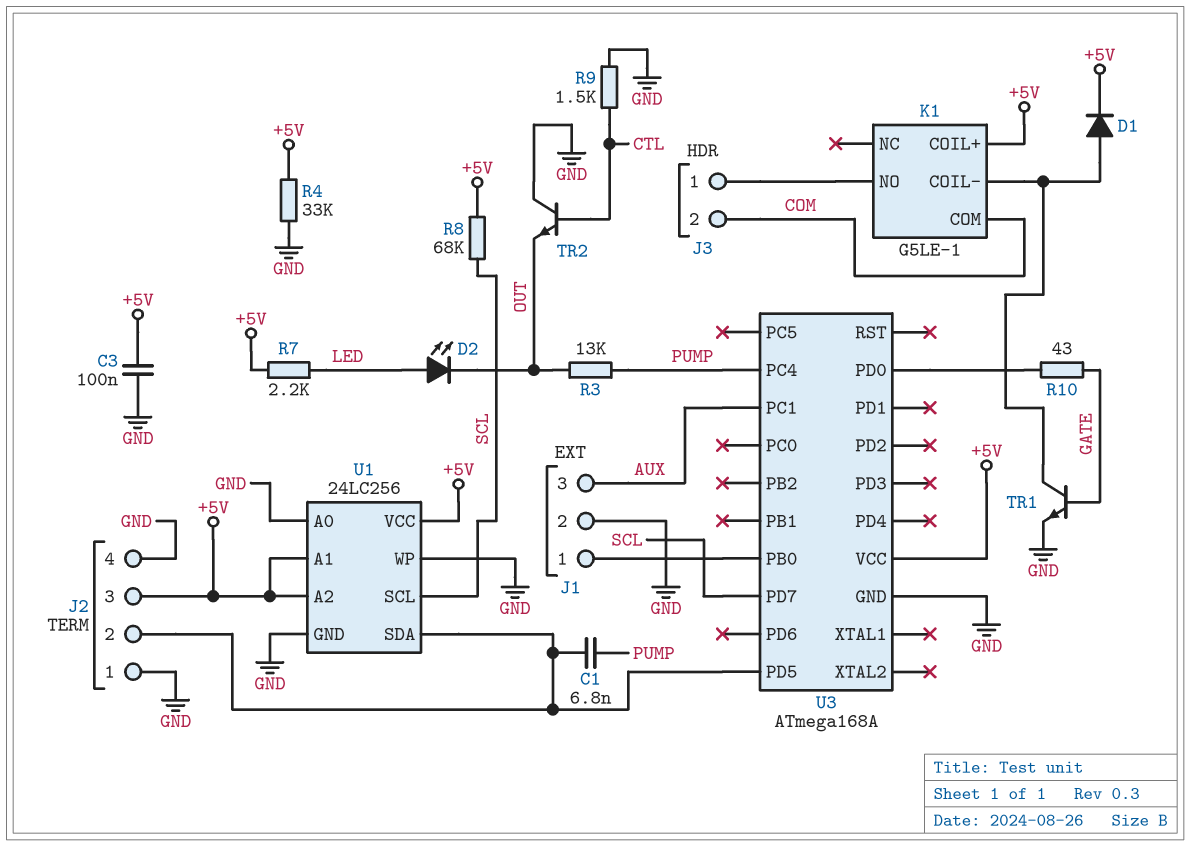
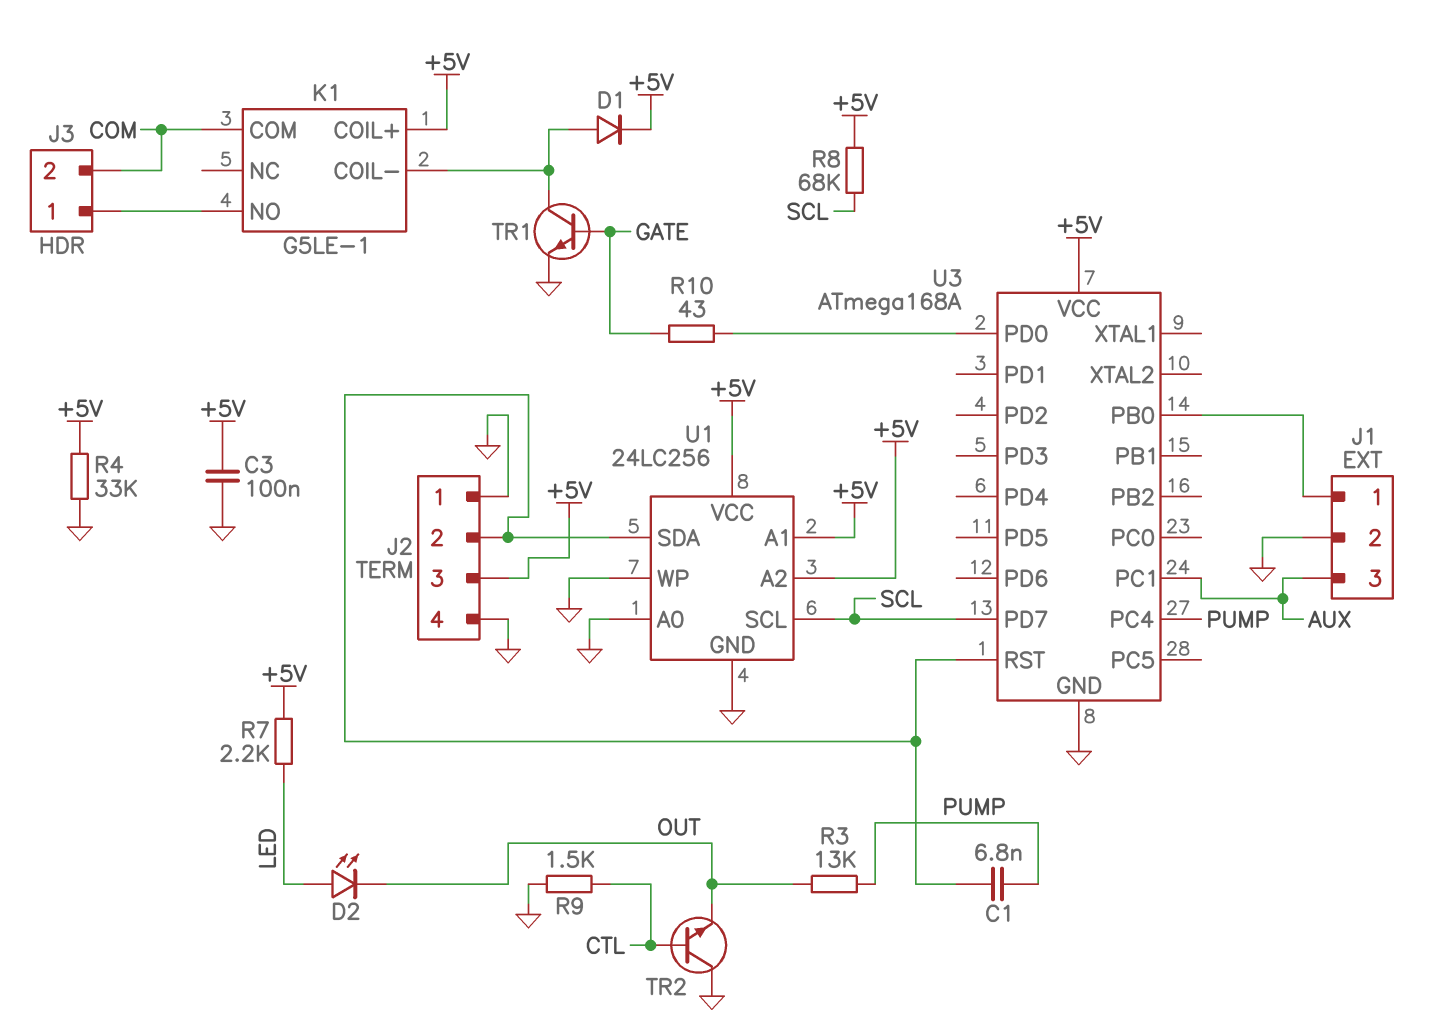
U3 pin PD5: J2/2 -> none
U3 pin RST: none -> J2/2

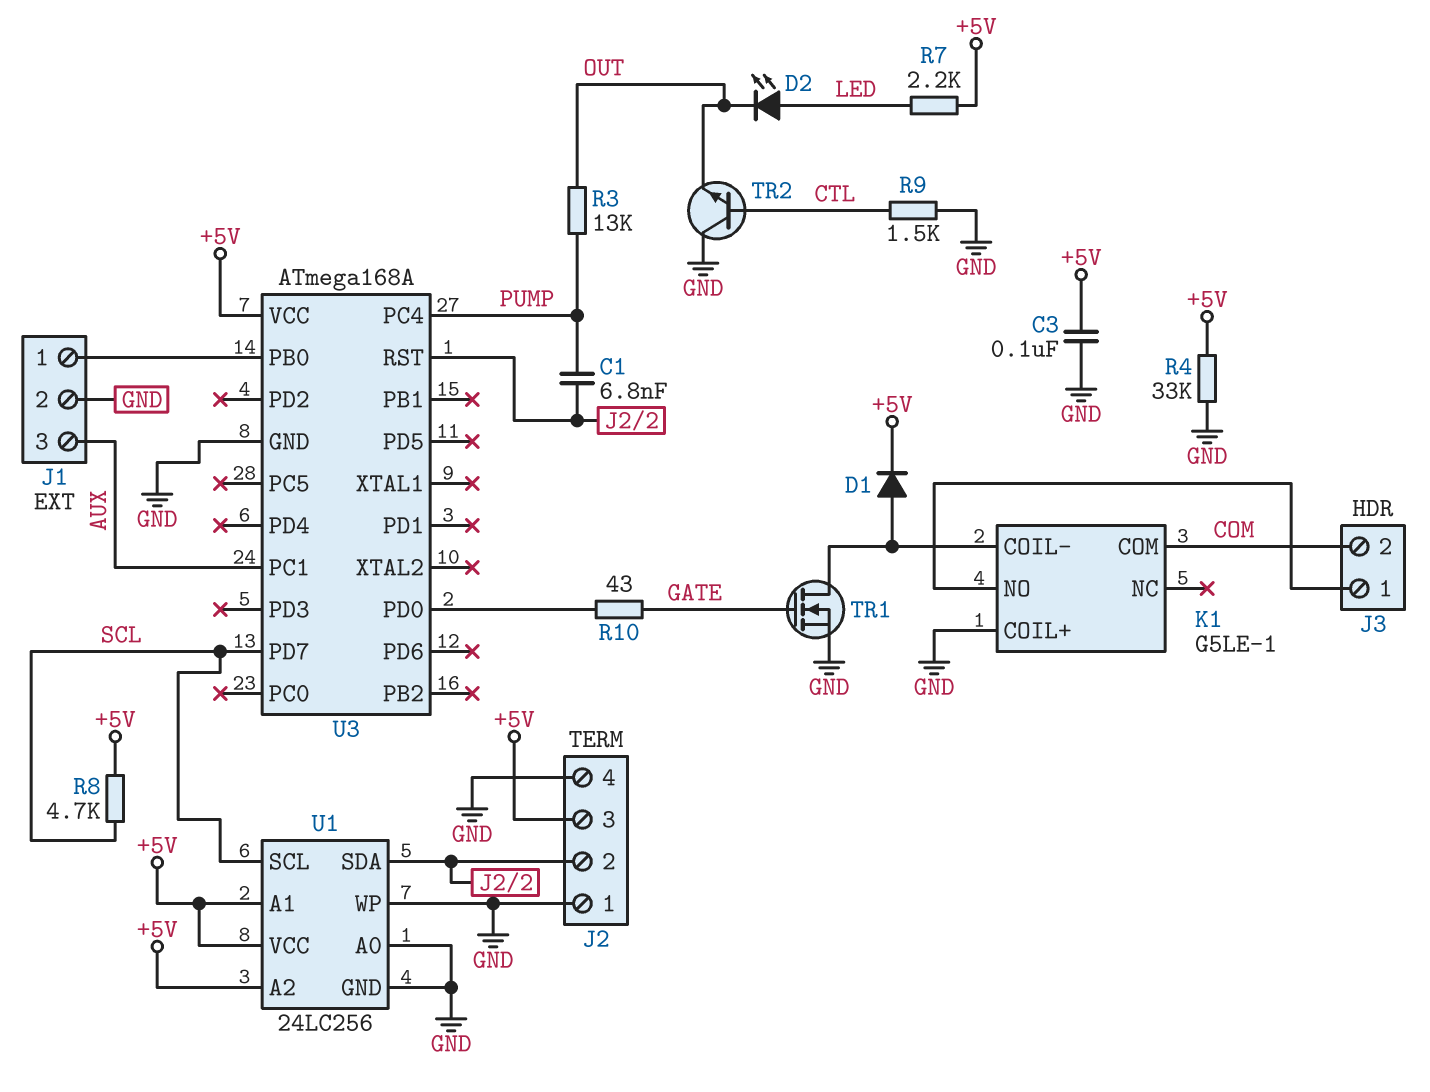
K1 pin COIL+: +5V -> GND
R8: 68k (+5V, SCL) -> 4.7k (+5V, SCL)
TR1: NPN (B GATE, C K1/COIL-, E GND) -> NMOS (G GATE, D K1/COIL-, S GND)

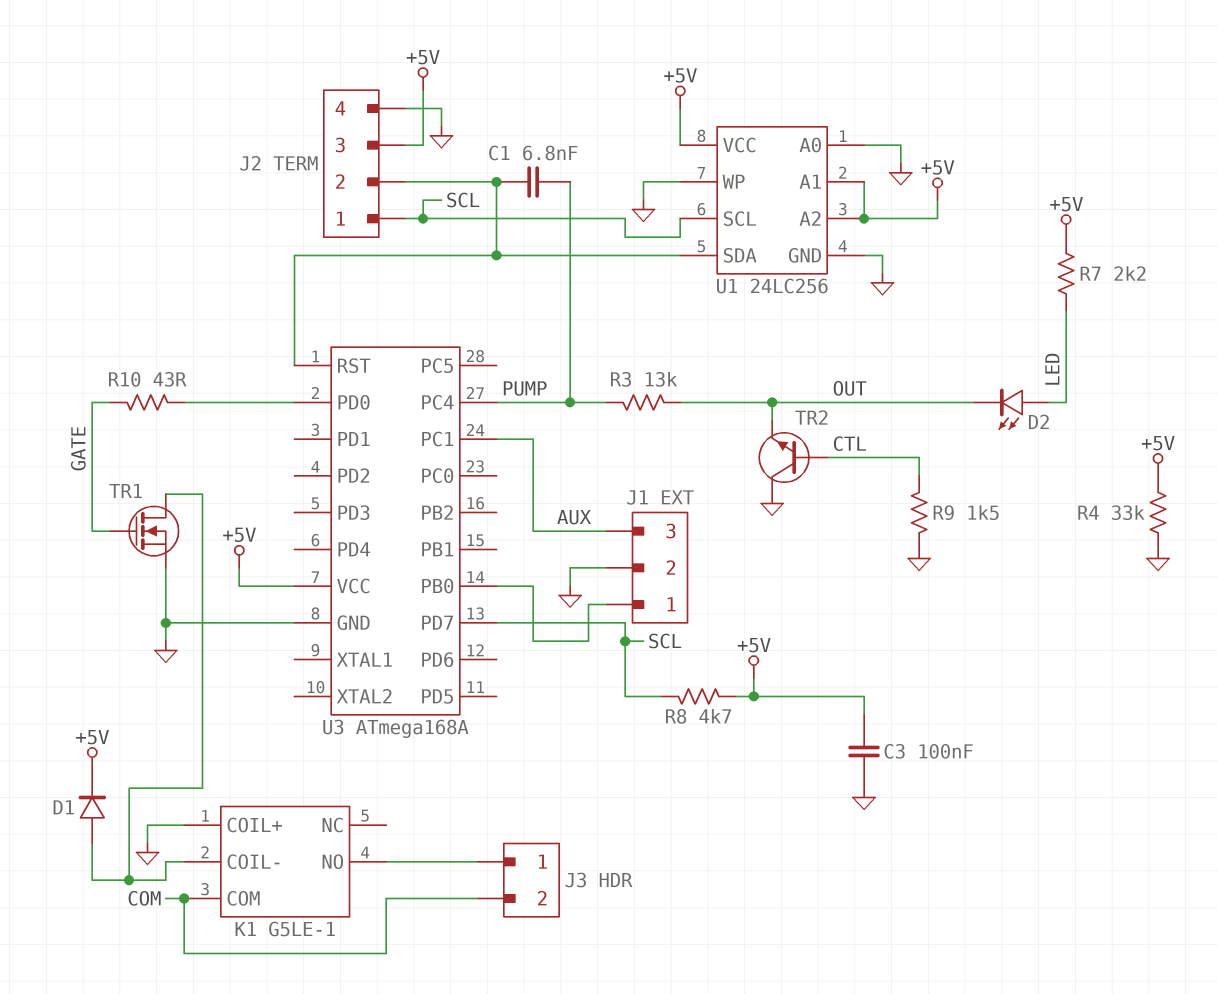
J2 pin 1: GND -> SCL

